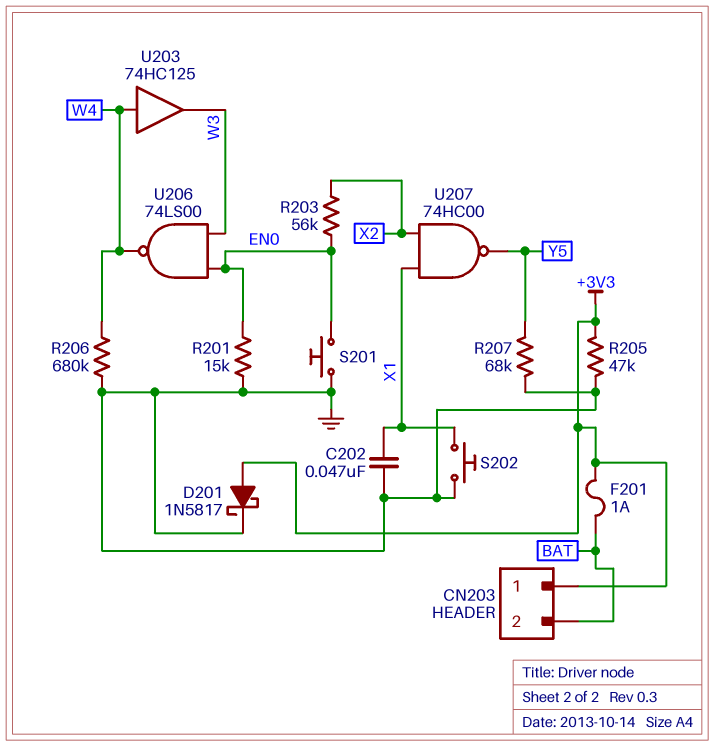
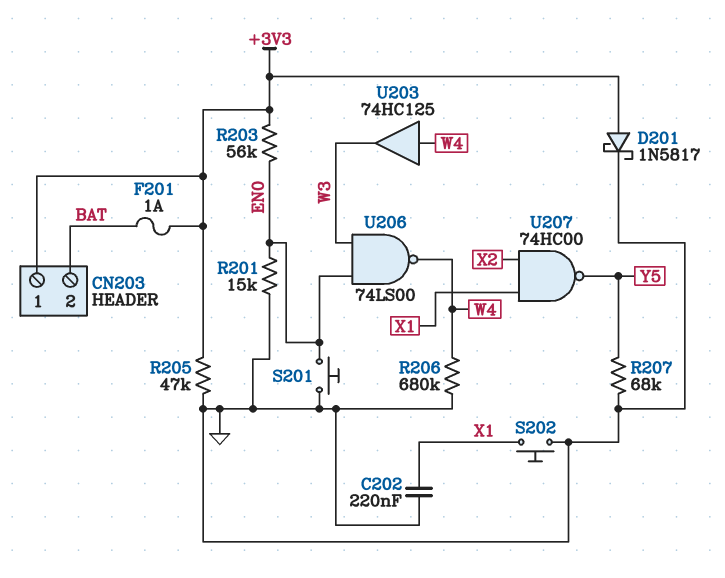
C202: 47nF (GND, X1) -> 220nF (GND, X1)
R203: 56k (EN0, X2) -> 56k (+3V3, EN0)

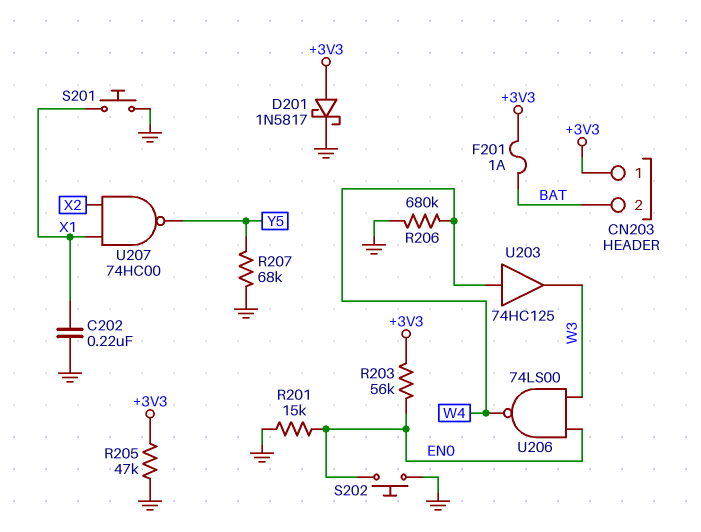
S201: button (EN0, GND) -> button (GND, X1)
S202: button (GND, X1) -> button (EN0, GND)

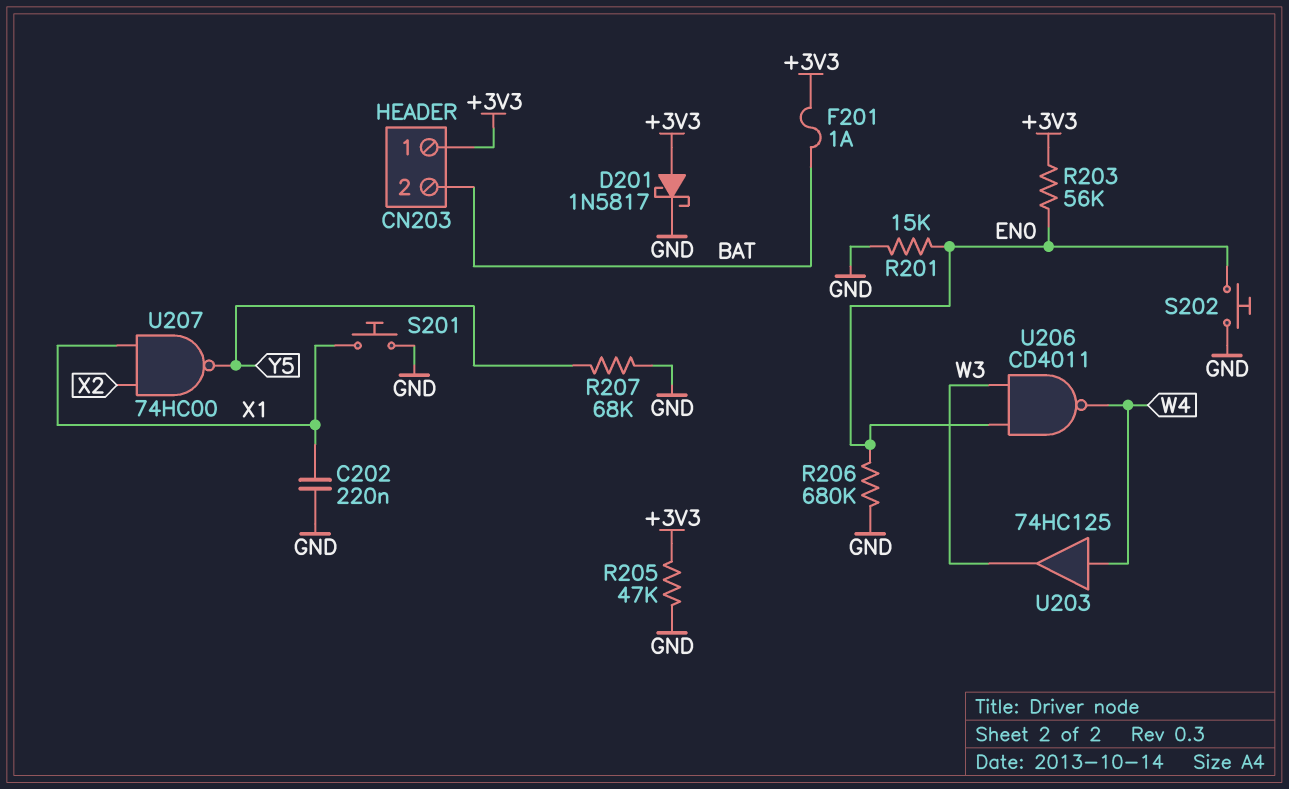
R206: 680k (GND, W4) -> 680k (EN0, GND)
U206: NAND 74LS00 (in EN0, in W3, out W4) -> NAND CD4011 (in EN0, in W3, out W4)

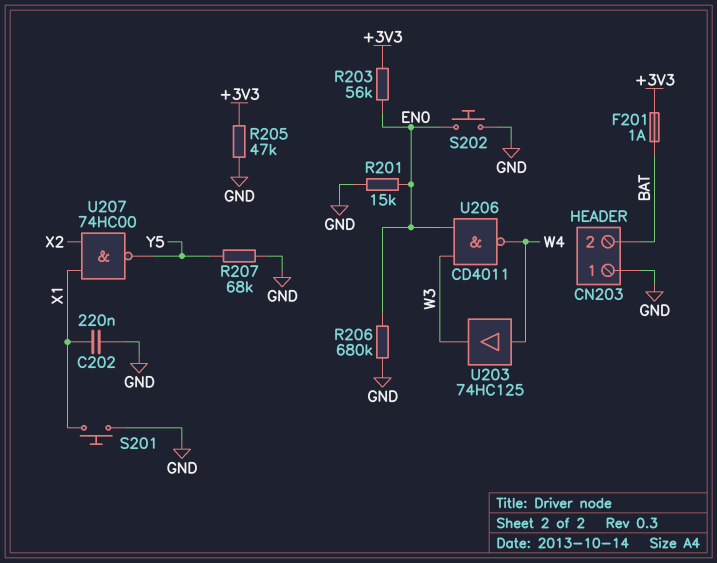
CN203 pin 1: +3V3 -> GND
D201: schottky 1N5817 (A +3V3, K GND) -> none

